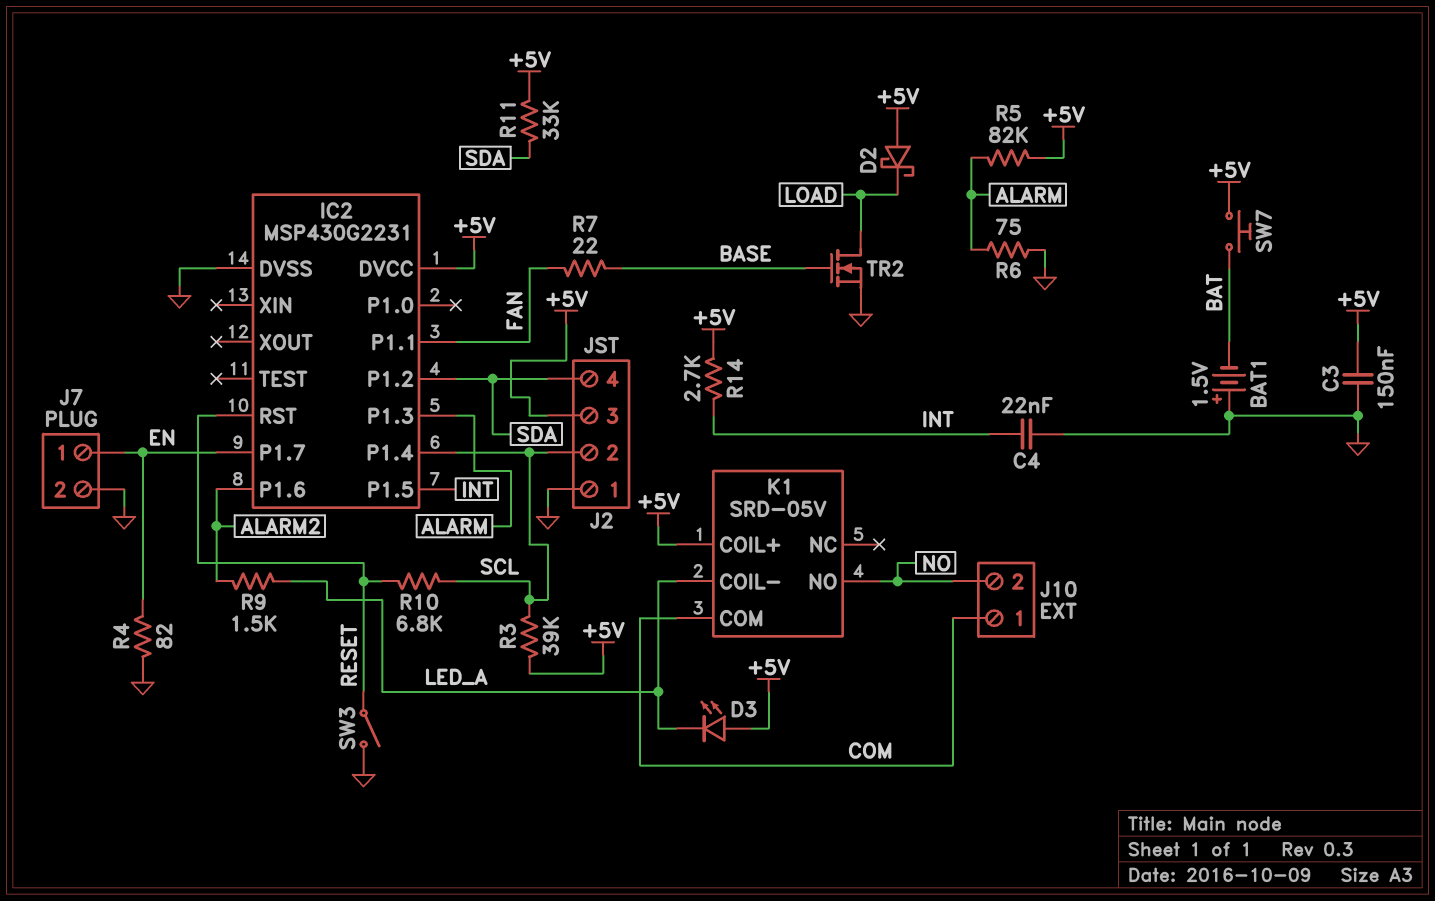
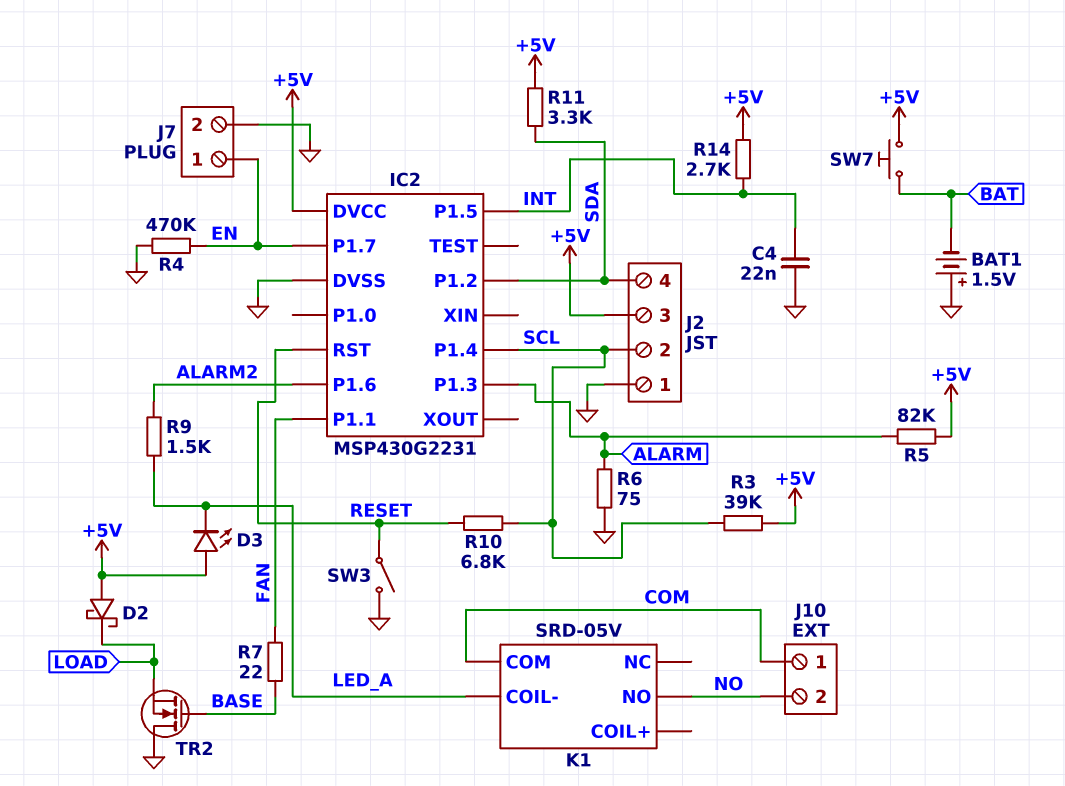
C3: 150nF (+5V, GND) -> none
K1 pin COIL+: +5V -> none
R4: 82 (EN, GND) -> 470k (EN, GND)
R11: 33k (+5V, SDA) -> 3.3k (+5V, SDA)
TR2: NMOS (G BASE, D LOAD, S GND) -> NMOS (G BASE, D GND, S LOAD)

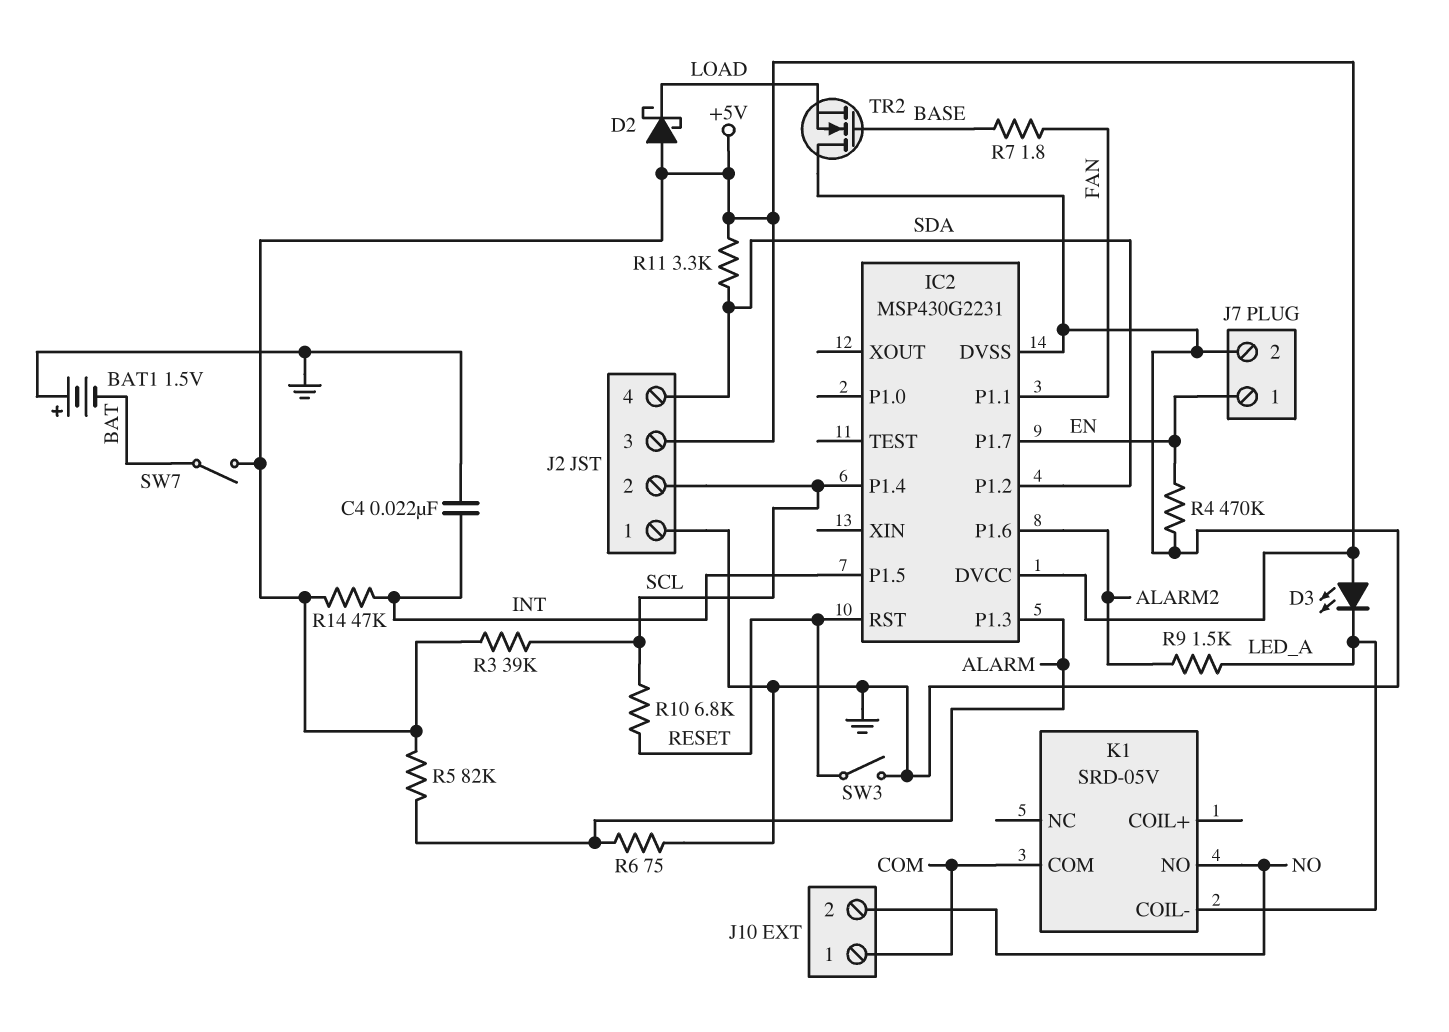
R7: 22 (BASE, FAN) -> 1.8 (BASE, FAN)
R14: 2.7k (+5V, INT) -> 47k (+5V, INT)
SW7: button (+5V, BAT) -> switch (+5V, BAT)

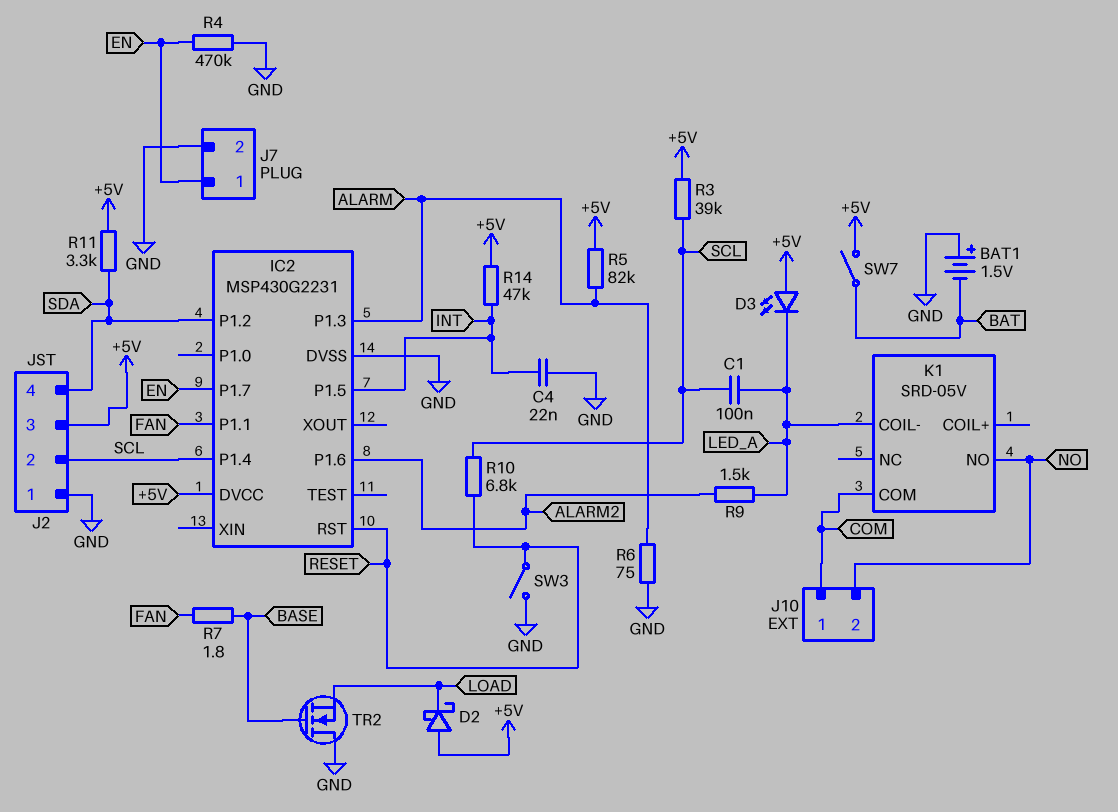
C1: none -> 100nF (LED_A, SCL)

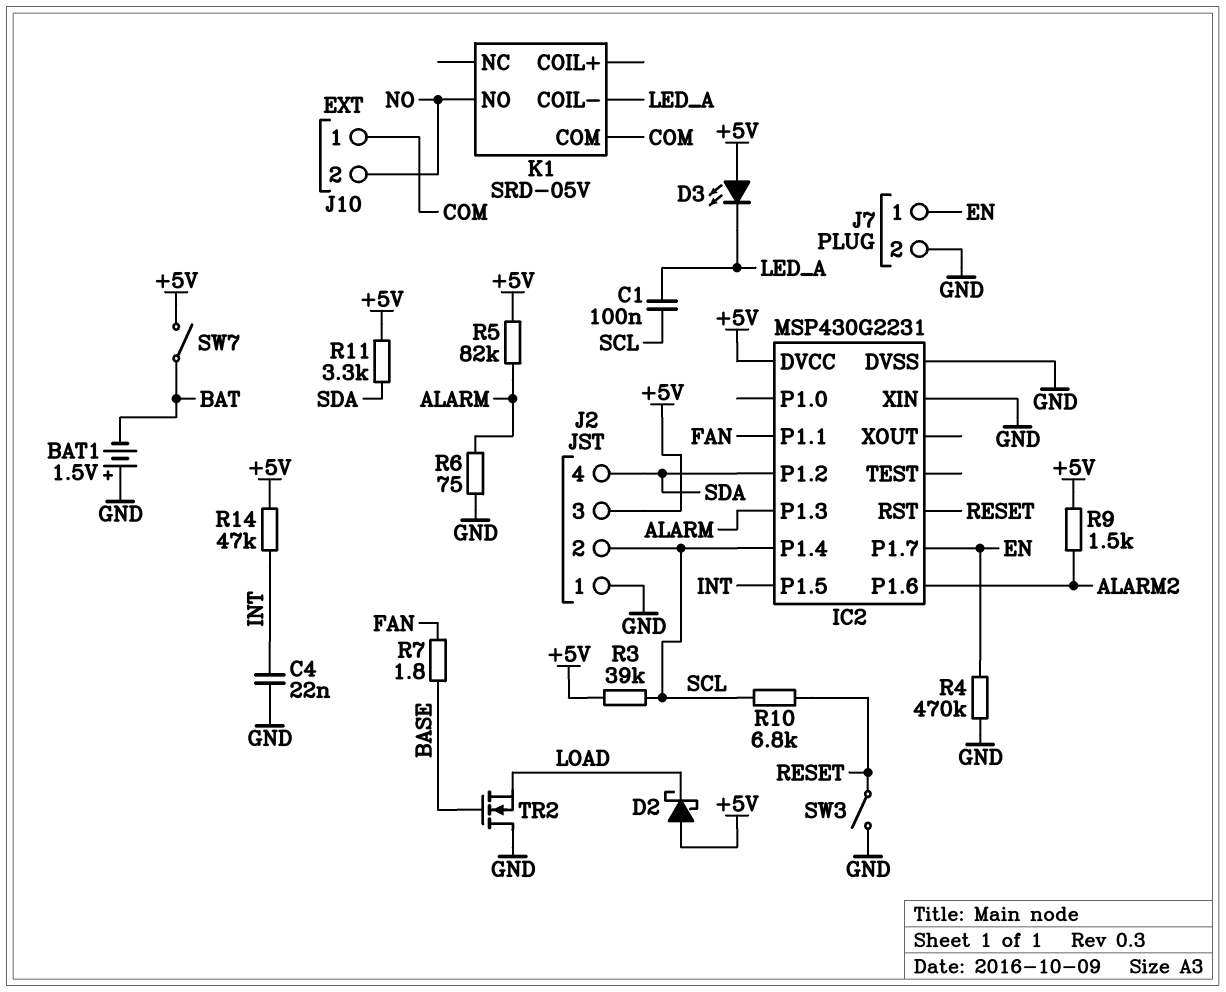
IC2 pin XIN: none -> GND
R9: 1.5k (ALARM2, LED_A) -> 1.5k (+5V, ALARM2)

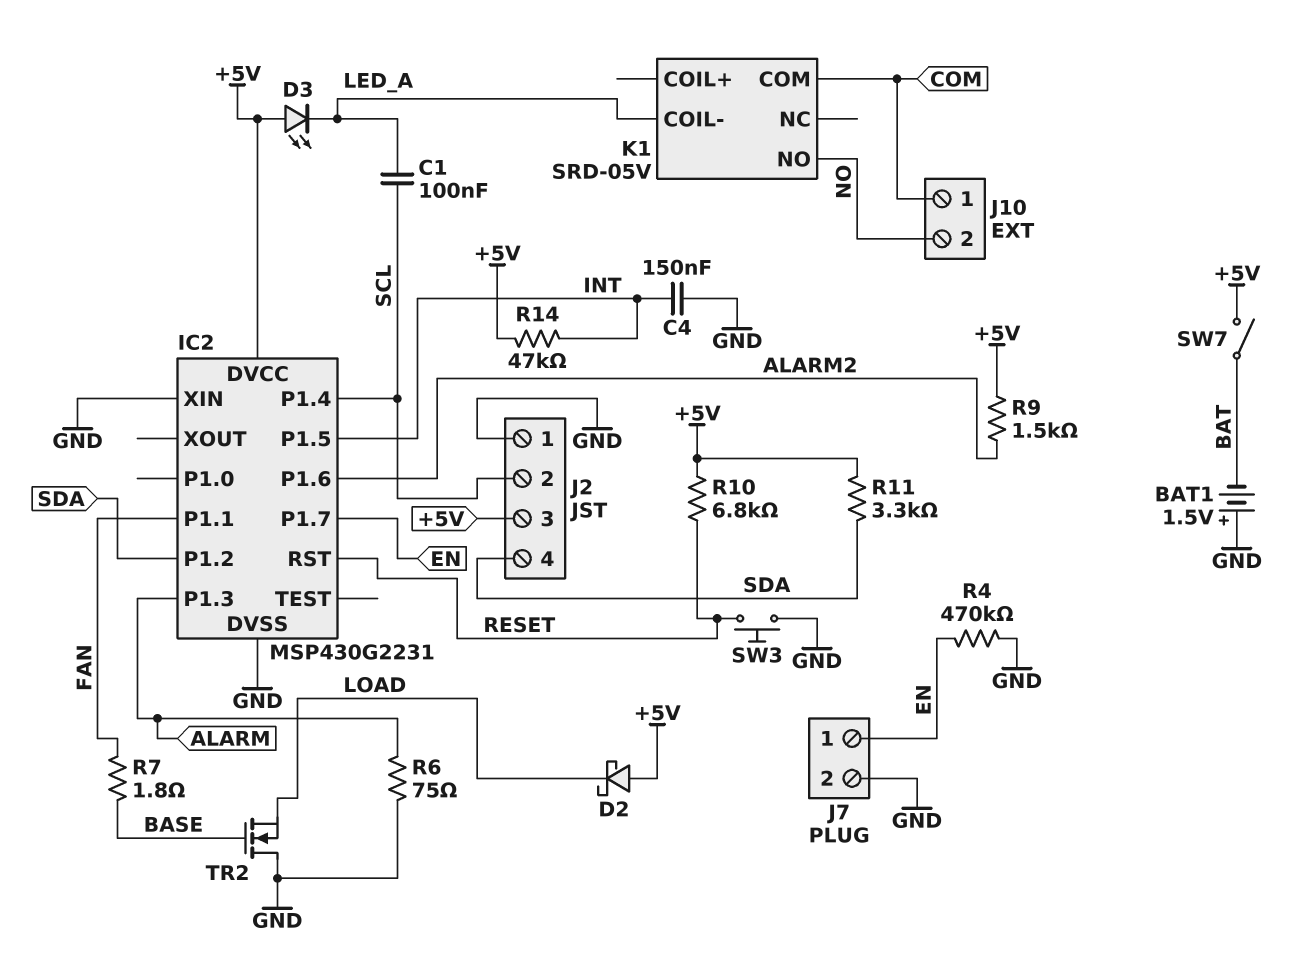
C4: 22nF (GND, INT) -> 150nF (GND, INT)
R3: 39k (+5V, SCL) -> none
R5: 82k (+5V, ALARM) -> none
R10: 6.8k (RESET, SCL) -> 6.8k (+5V, RESET)
SW3: switch (GND, RESET) -> button (GND, RESET)

